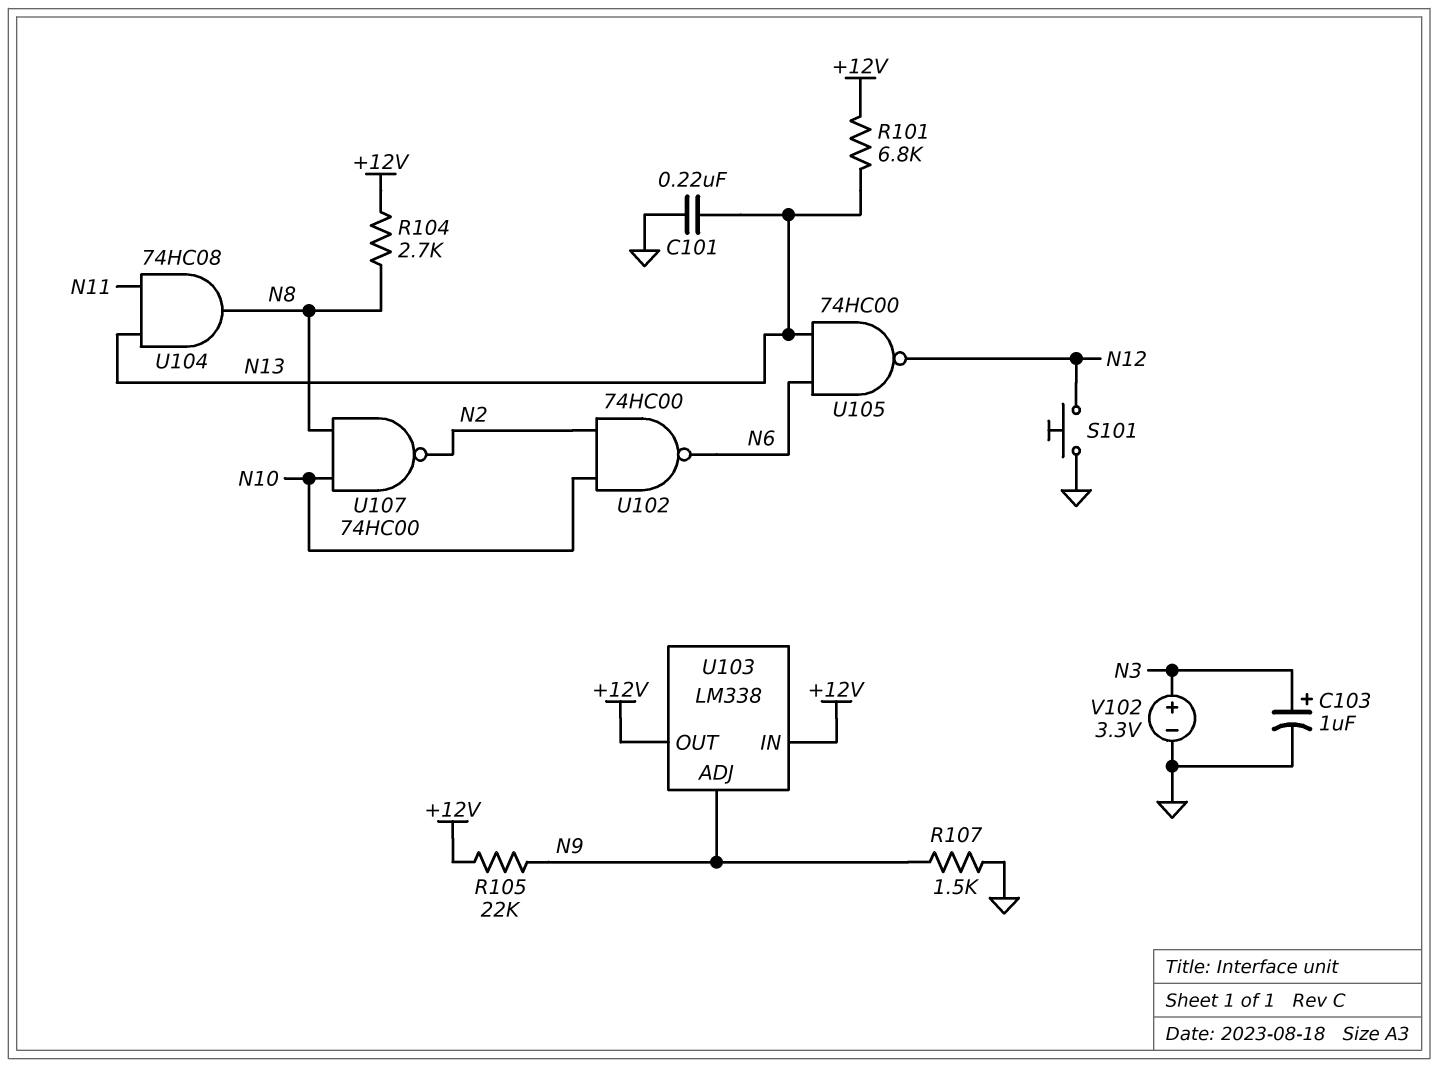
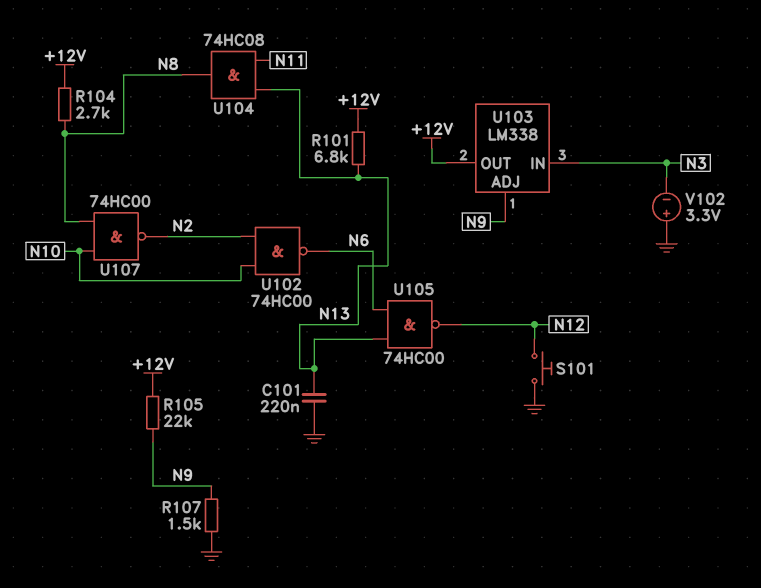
C103: 1uF (plus N3, minus GND) -> none
U103 pin IN: +12V -> N3
V102: 3.3V (plus N3, minus GND) -> 3.3V (plus GND, minus N3)

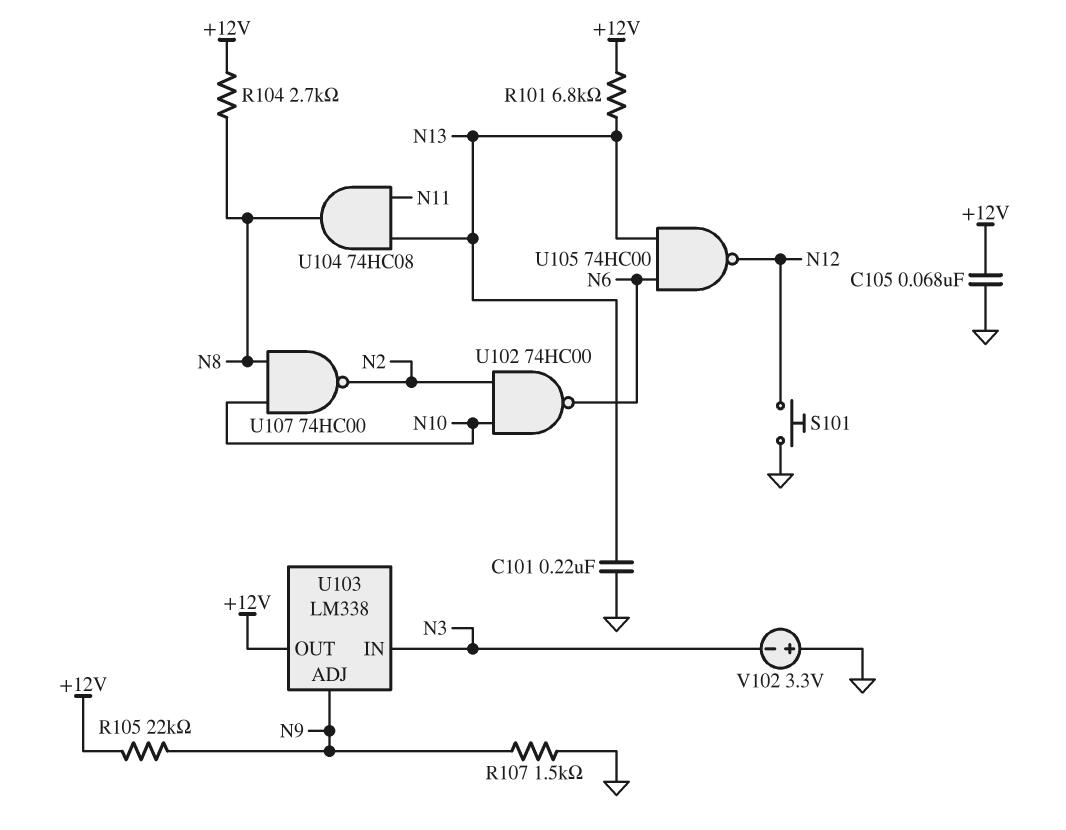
C105: none -> 68nF (+12V, GND)

